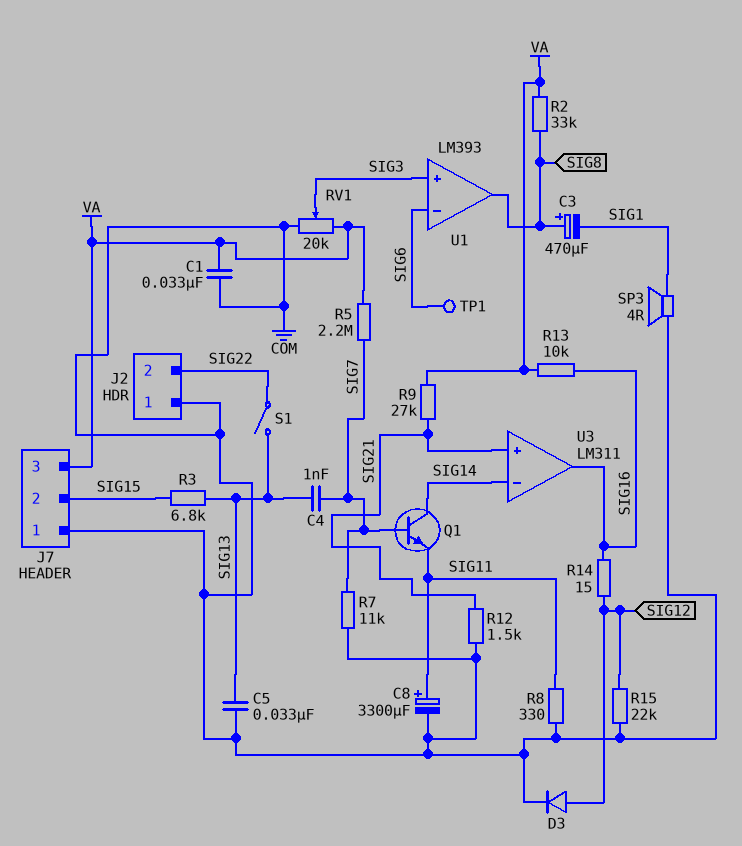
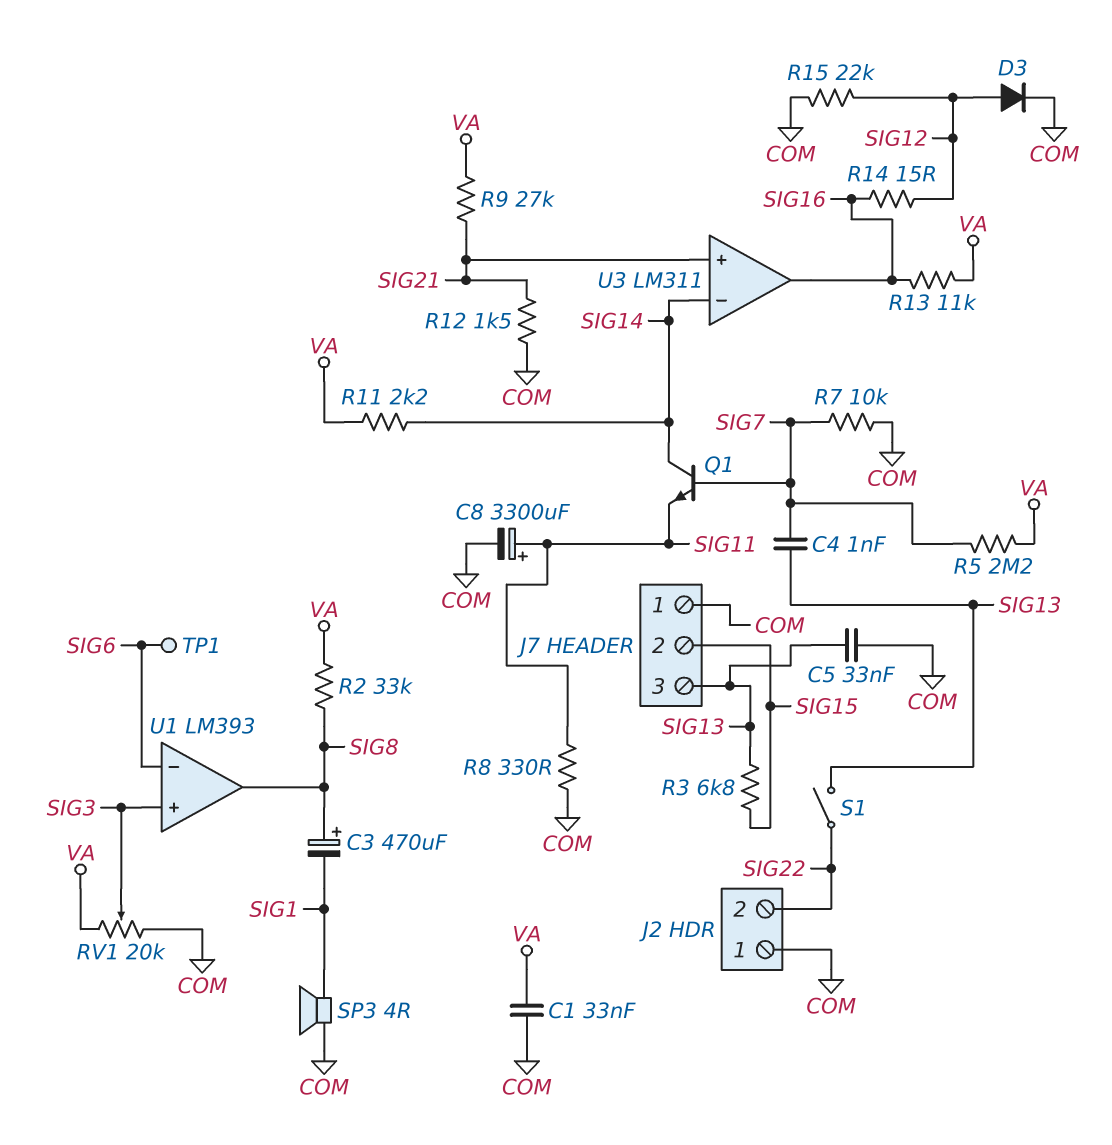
J7 pin 3: VA -> SIG13
R7: 11k (COM, SIG7) -> 10k (COM, SIG7)
R11: none -> 2.2k (SIG14, VA)
R13: 10k (SIG16, VA) -> 11k (SIG16, VA)

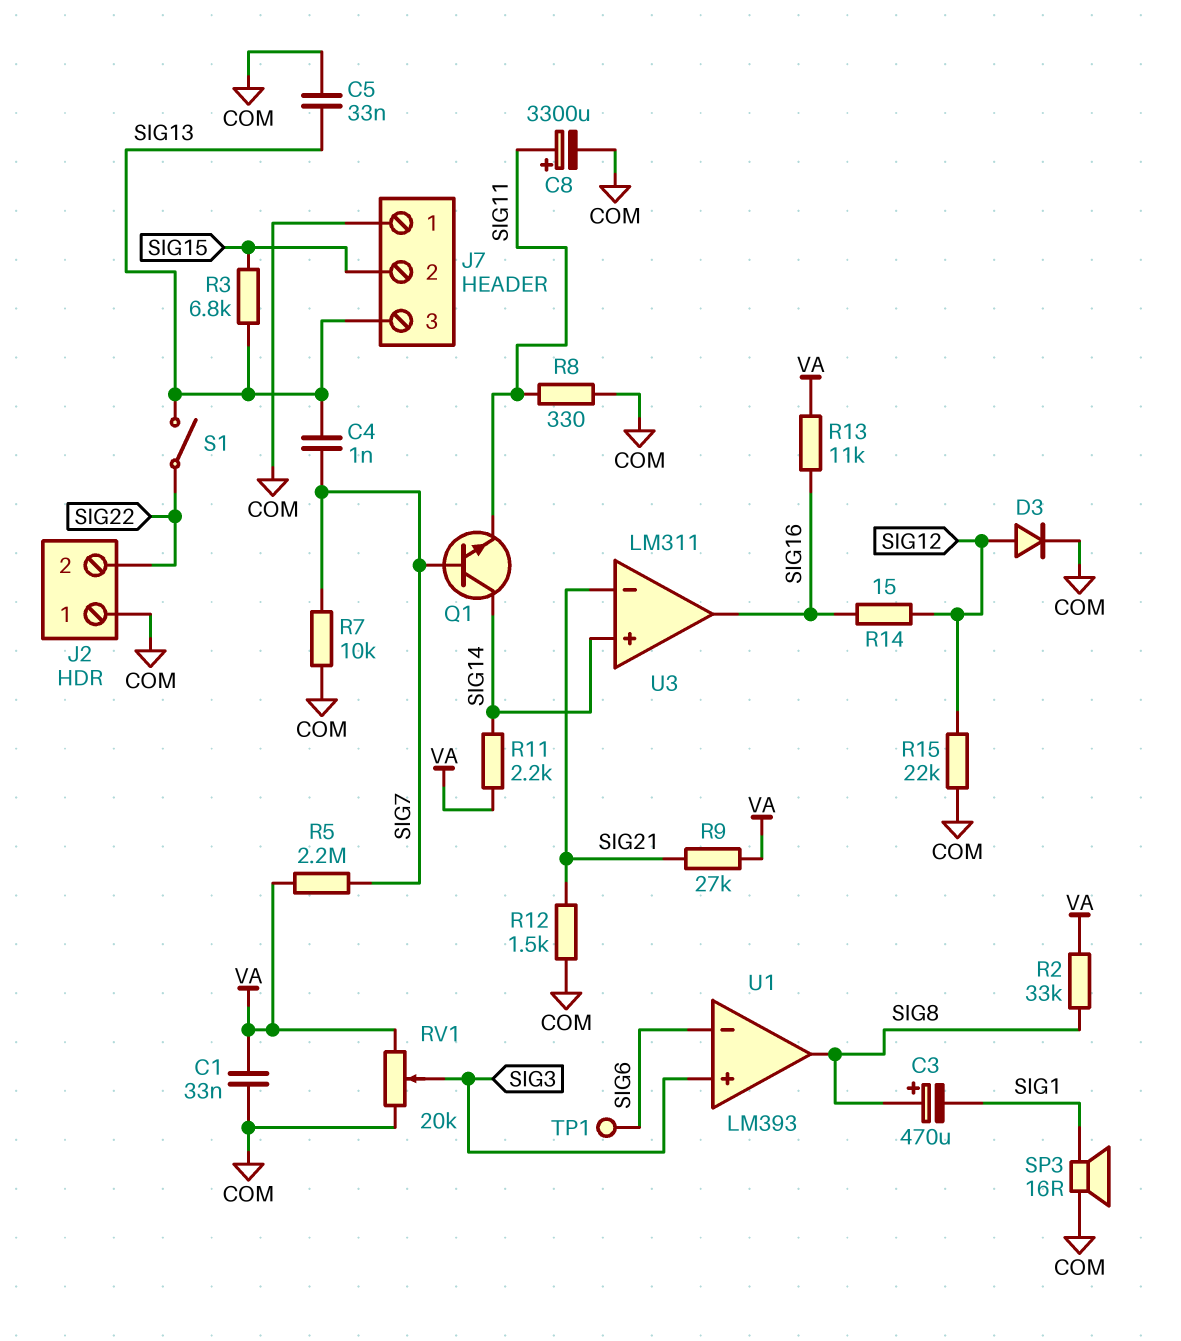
SP3: speaker 4R (COM, SIG1) -> speaker 16R (COM, SIG1)
U3 pin in+: SIG21 -> SIG14
U3 pin in-: SIG14 -> SIG21

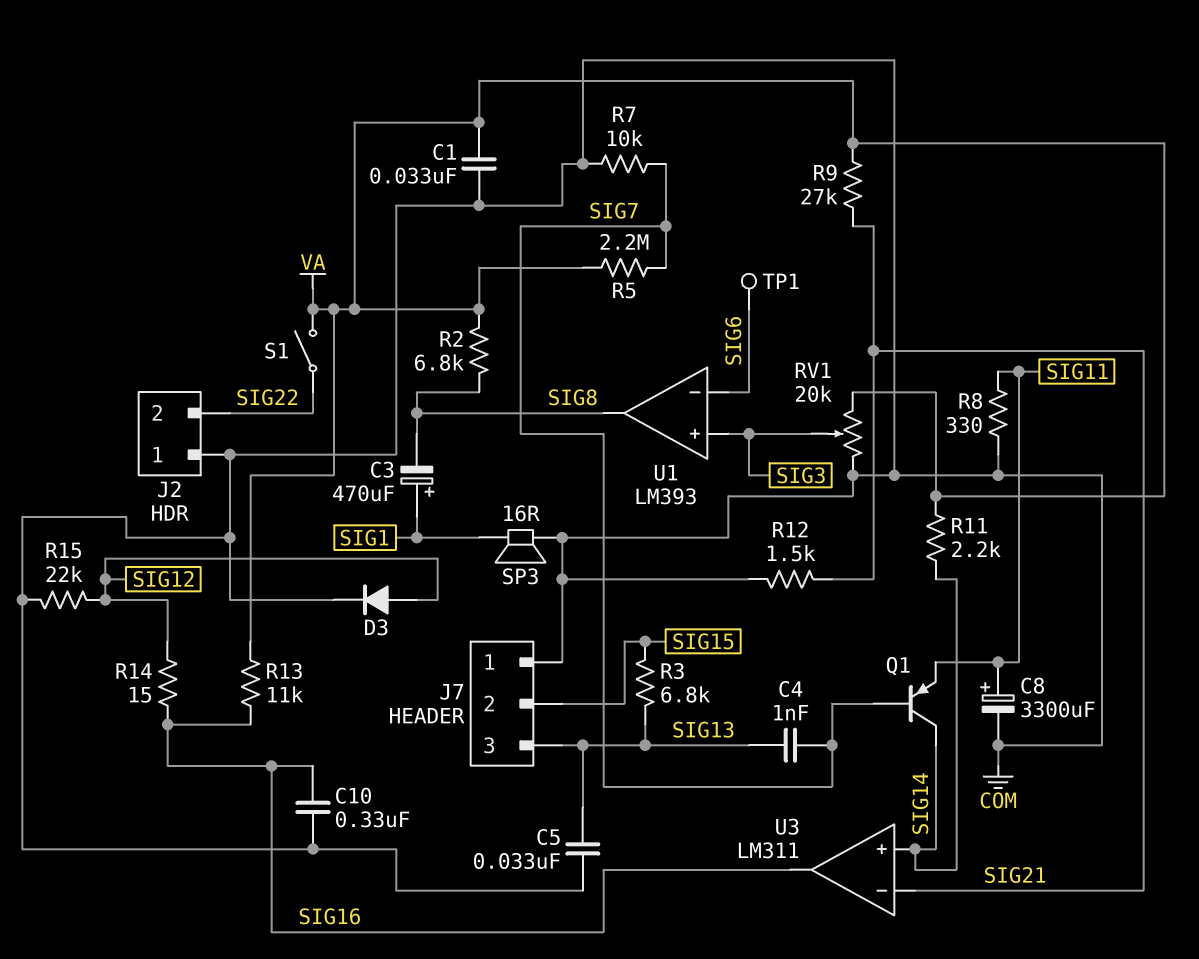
C3: 470uF (plus SIG8, minus SIG1) -> 470uF (plus SIG1, minus SIG8)
C10: none -> 330nF (COM, SIG16)
Q1: NPN (B SIG7, C SIG14, E SIG11) -> PNP (B SIG7, C SIG14, E SIG11)
R2: 33k (SIG8, VA) -> 6.8k (SIG8, VA)
S1: switch (SIG13, SIG22) -> switch (SIG22, VA)

